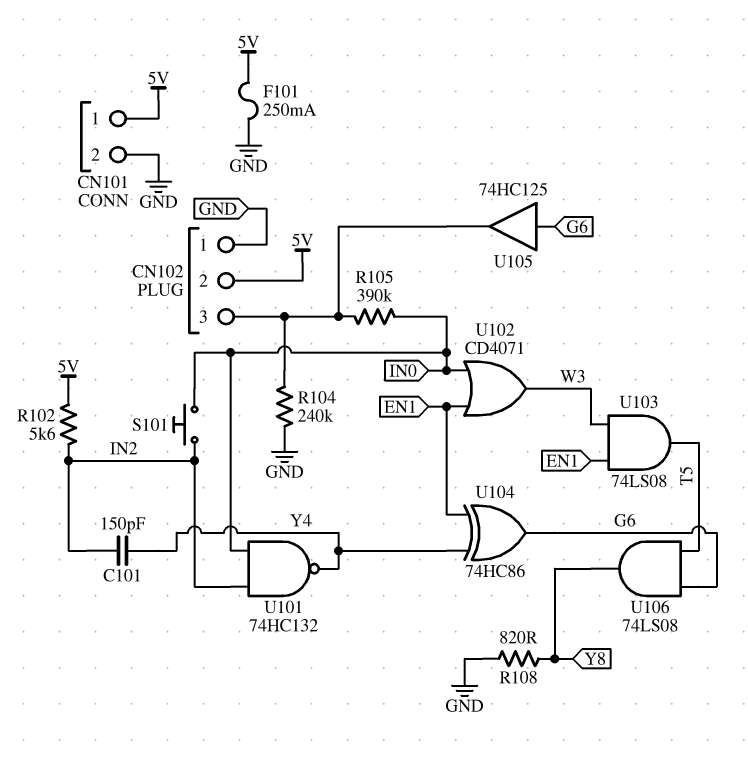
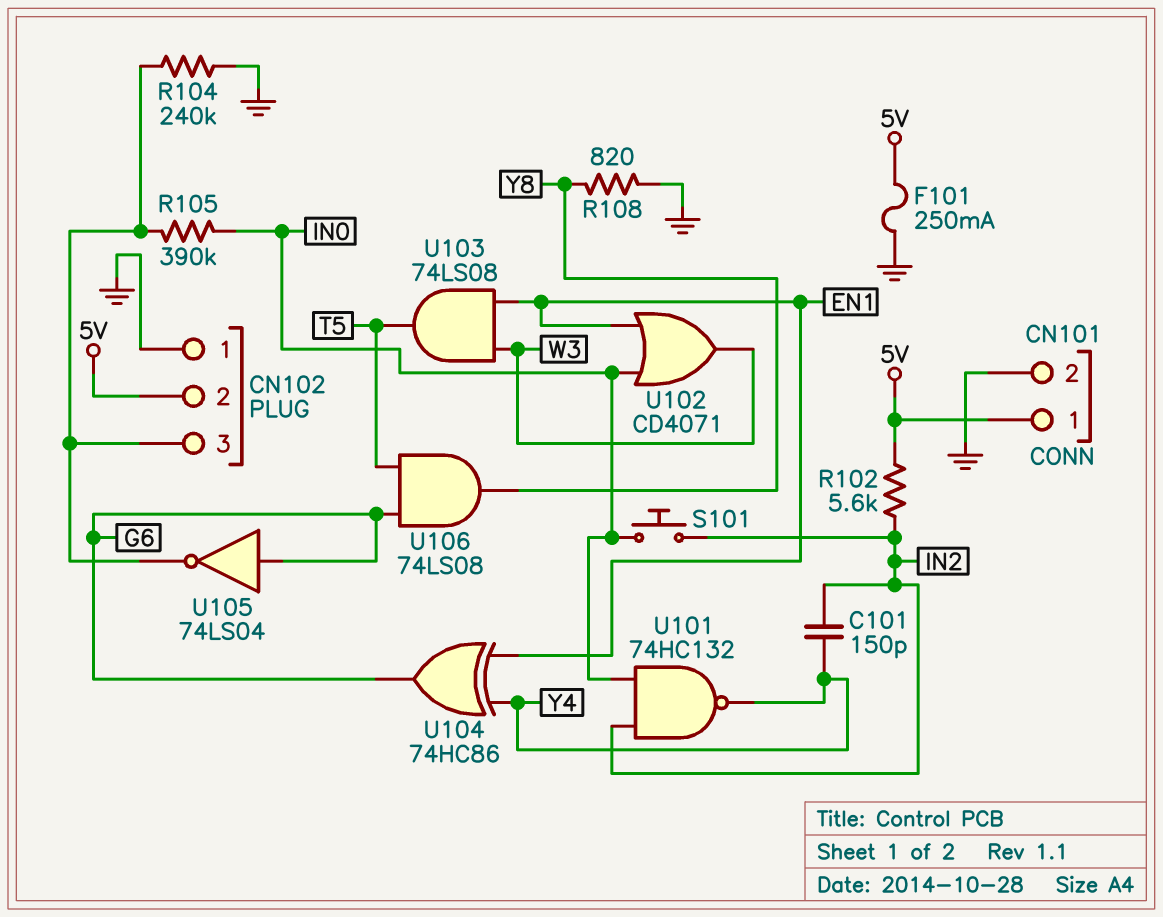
U105: buffer 74HC125 (in G6, out CN102/3) -> NOT 74LS04 (in G6, out CN102/3)

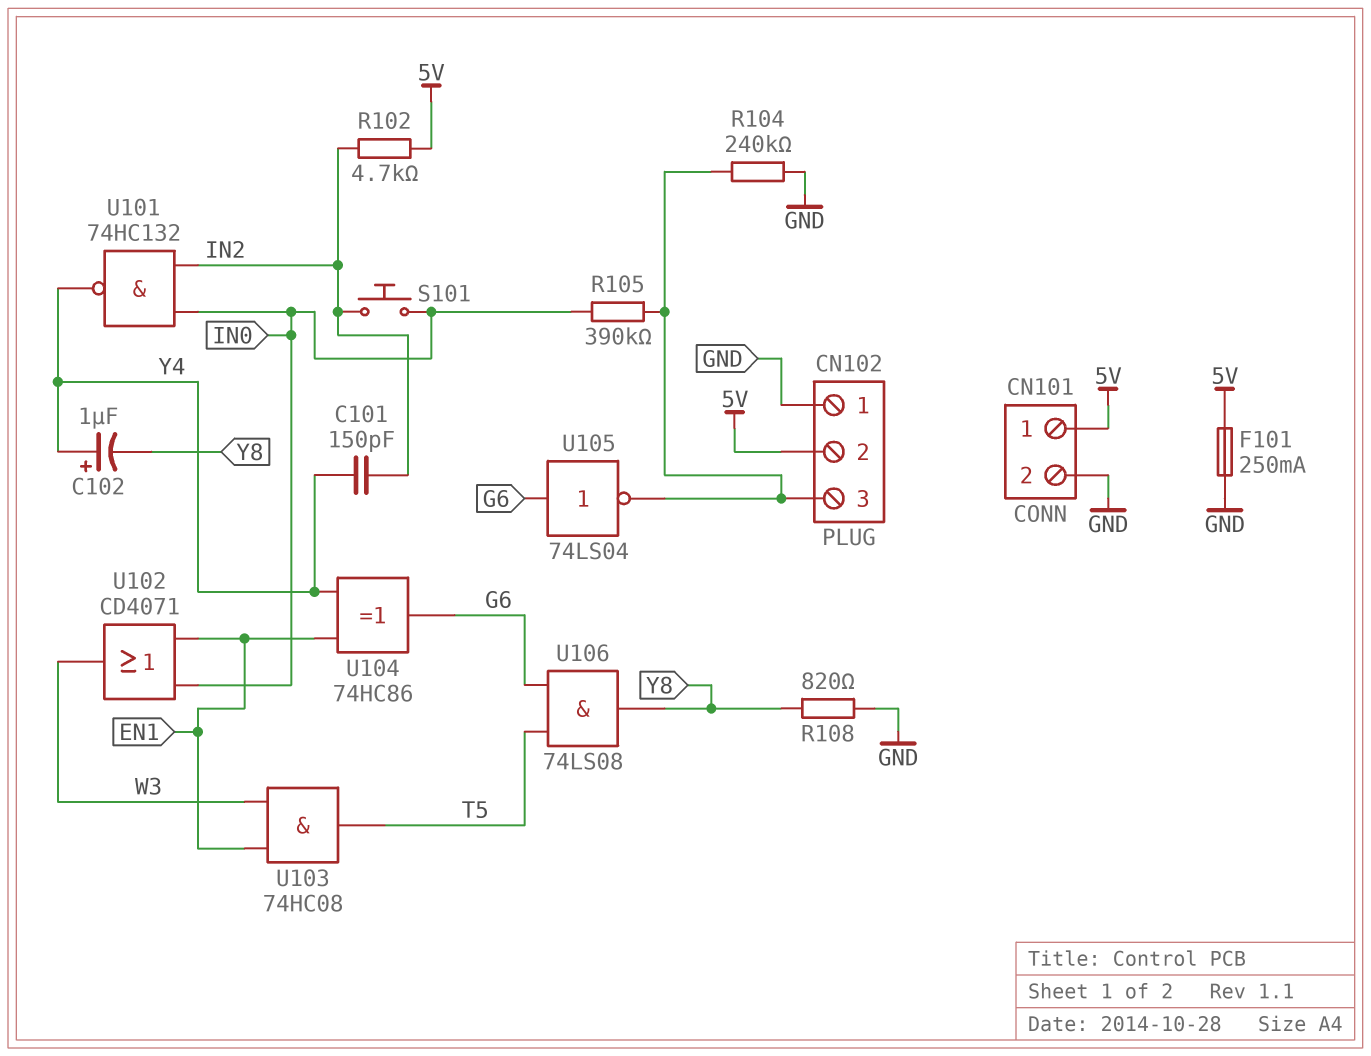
C102: none -> 1uF (plus Y4, minus Y8)
R102: 5.6k (5V, IN2) -> 4.7k (5V, IN2)
U103: AND 74LS08 (in EN1, in W3, out T5) -> AND 74HC08 (in EN1, in W3, out T5)

